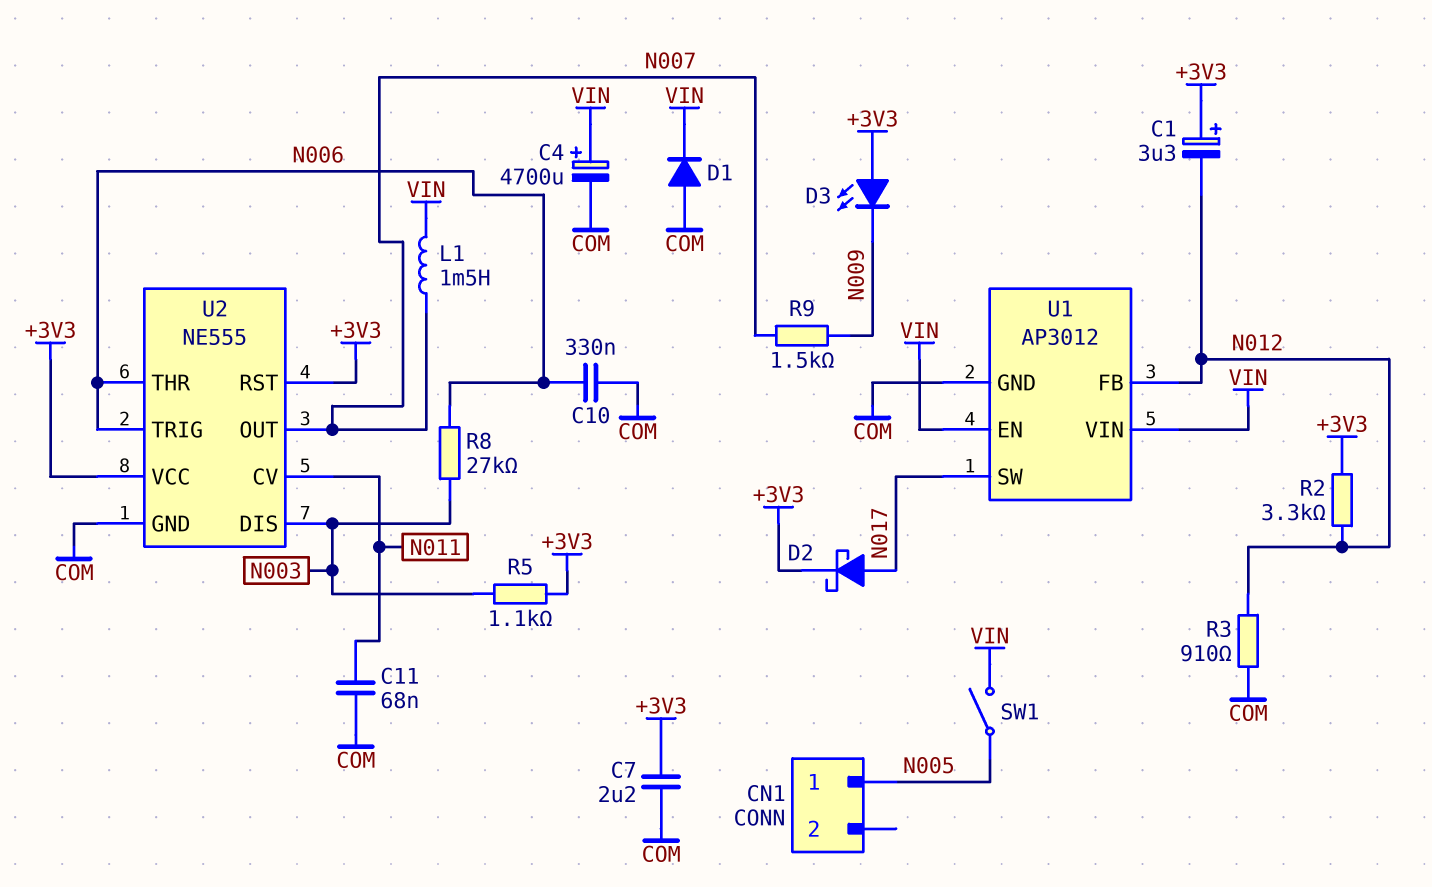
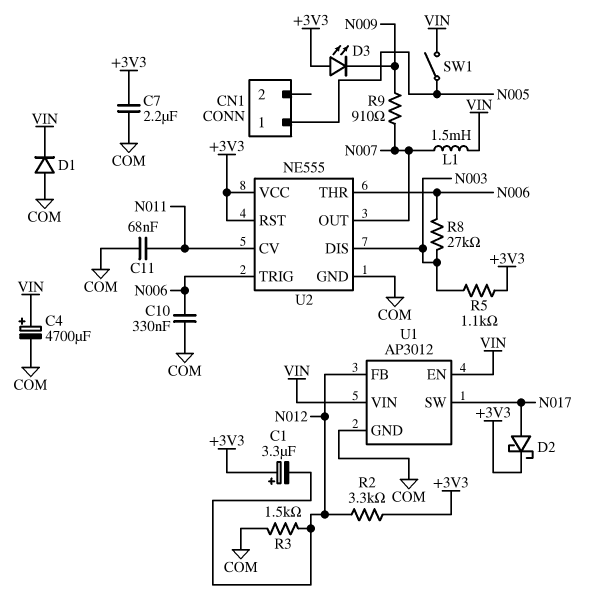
R3: 910 (COM, N012) -> 1.5k (COM, N012)
R9: 1.5k (N007, N009) -> 910 (N007, N009)

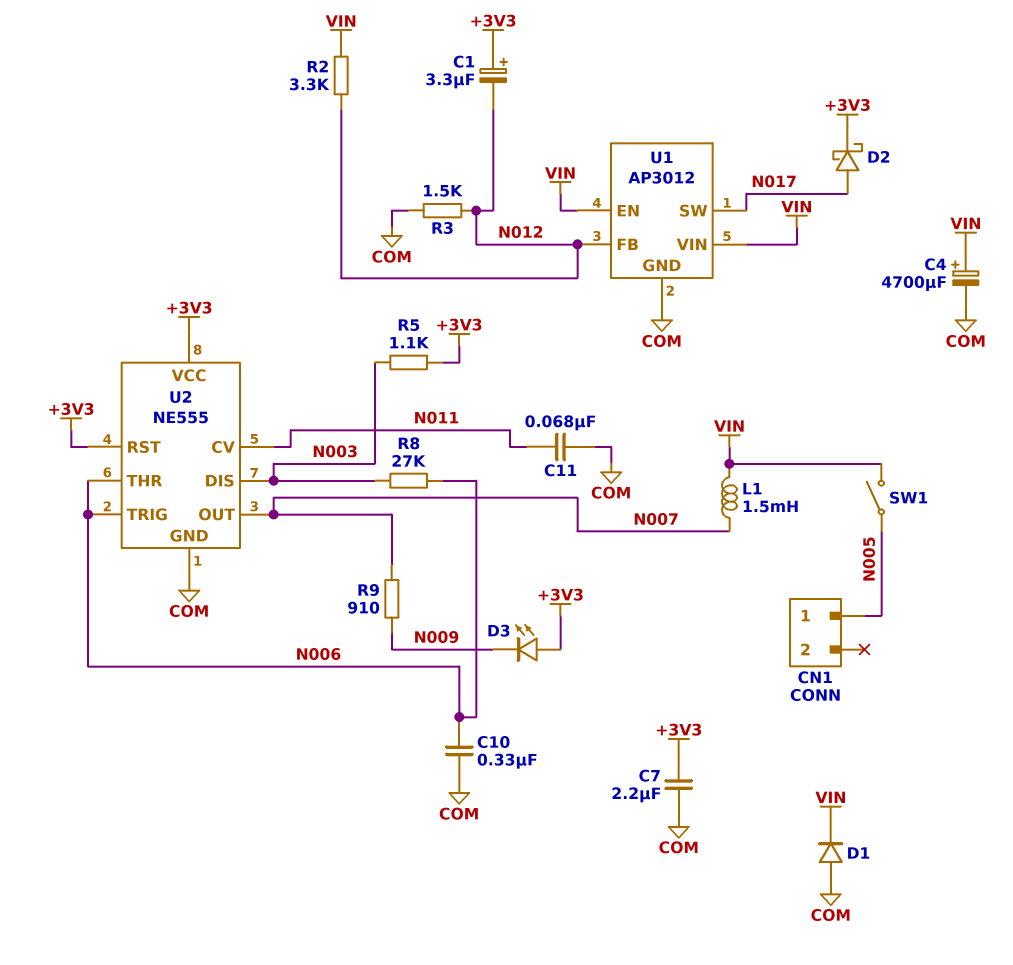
R2: 3.3k (+3V3, N012) -> 3.3k (N012, VIN)

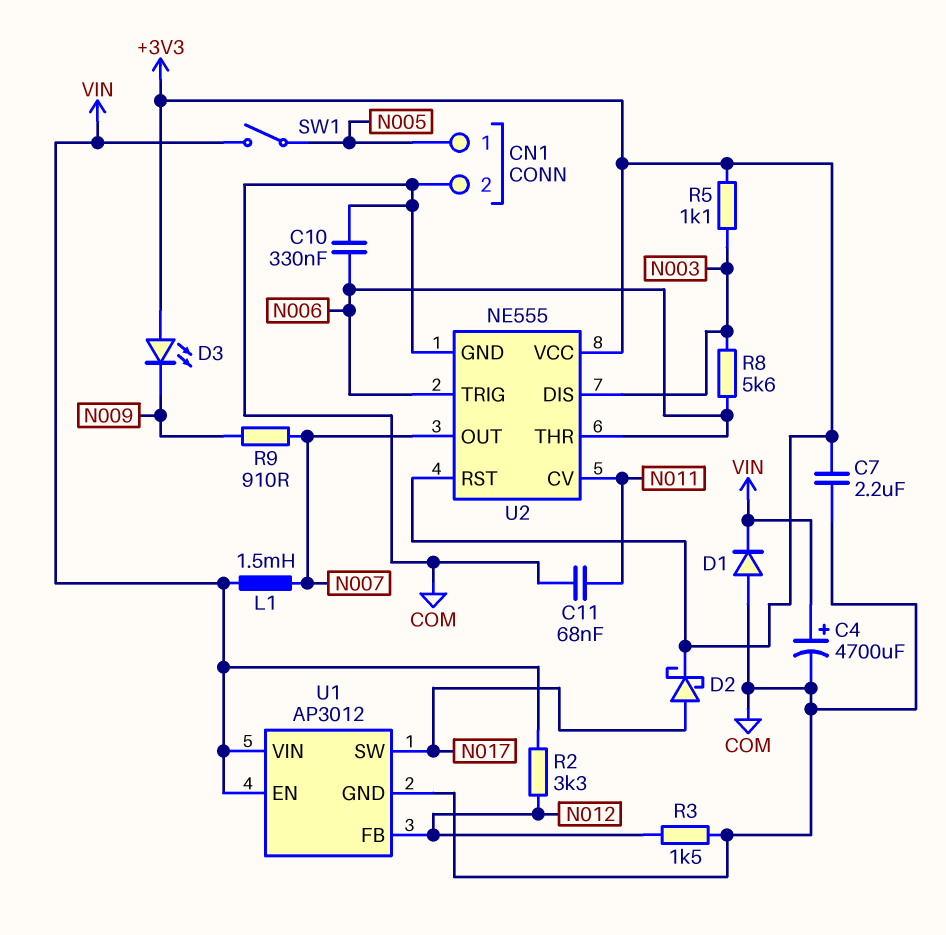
C1: 3.3uF (plus +3V3, minus N012) -> none
CN1 pin 2: none -> COM
R8: 27k (N003, N006) -> 5.6k (N003, N006)

